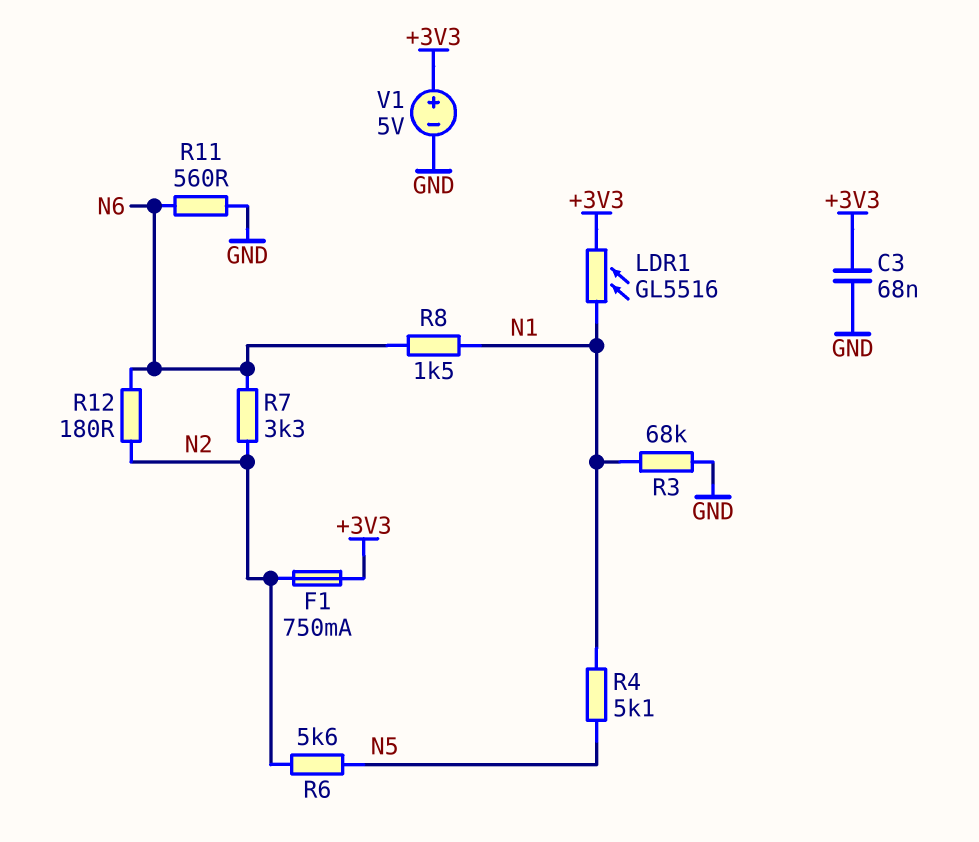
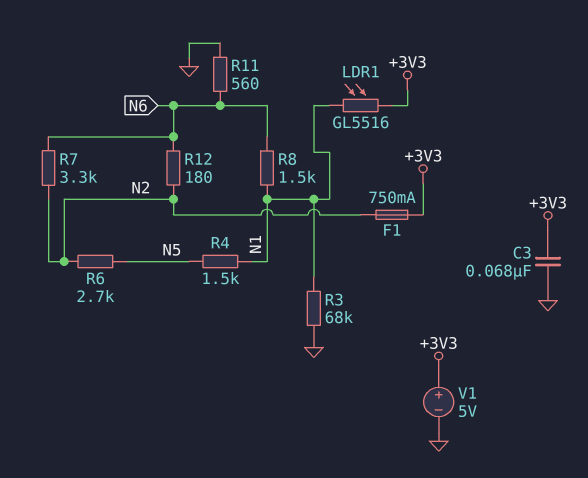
R4: 5.1k (N1, N5) -> 1.5k (N1, N5)
R6: 5.6k (N2, N5) -> 2.7k (N2, N5)

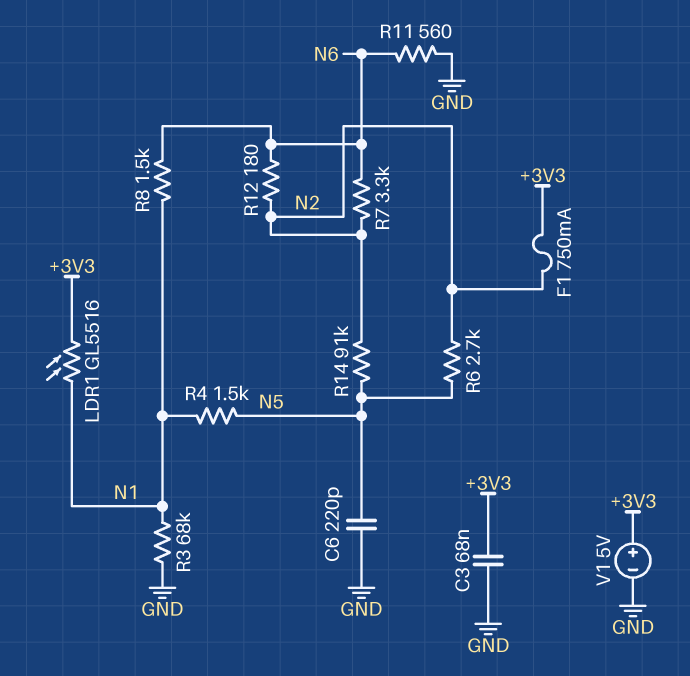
C6: none -> 220pF (GND, N5)
R14: none -> 91k (N2, N5)

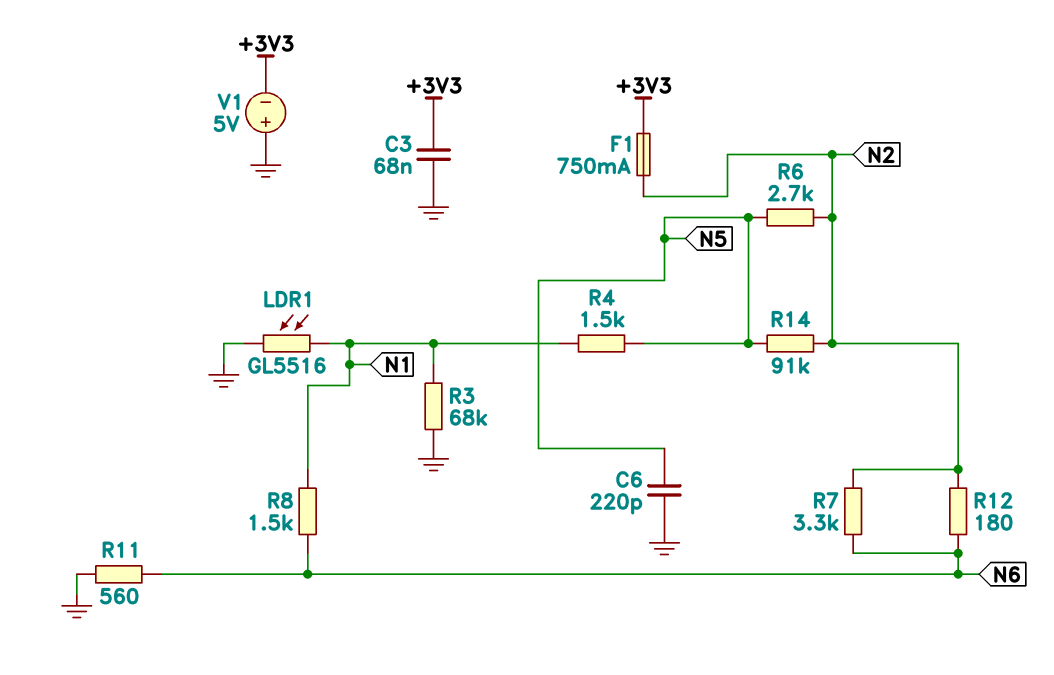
LDR1: GL5516 (+3V3, N1) -> GL5516 (GND, N1)
V1: 5V (plus +3V3, minus GND) -> 5V (plus GND, minus +3V3)

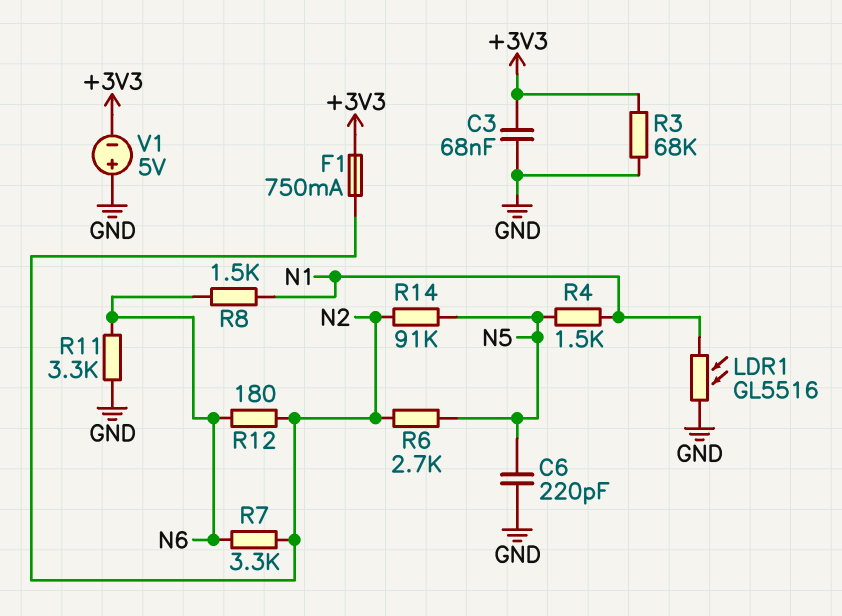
R3: 68k (GND, N1) -> 68k (+3V3, GND)
R11: 560 (GND, N6) -> 3.3k (GND, N6)

